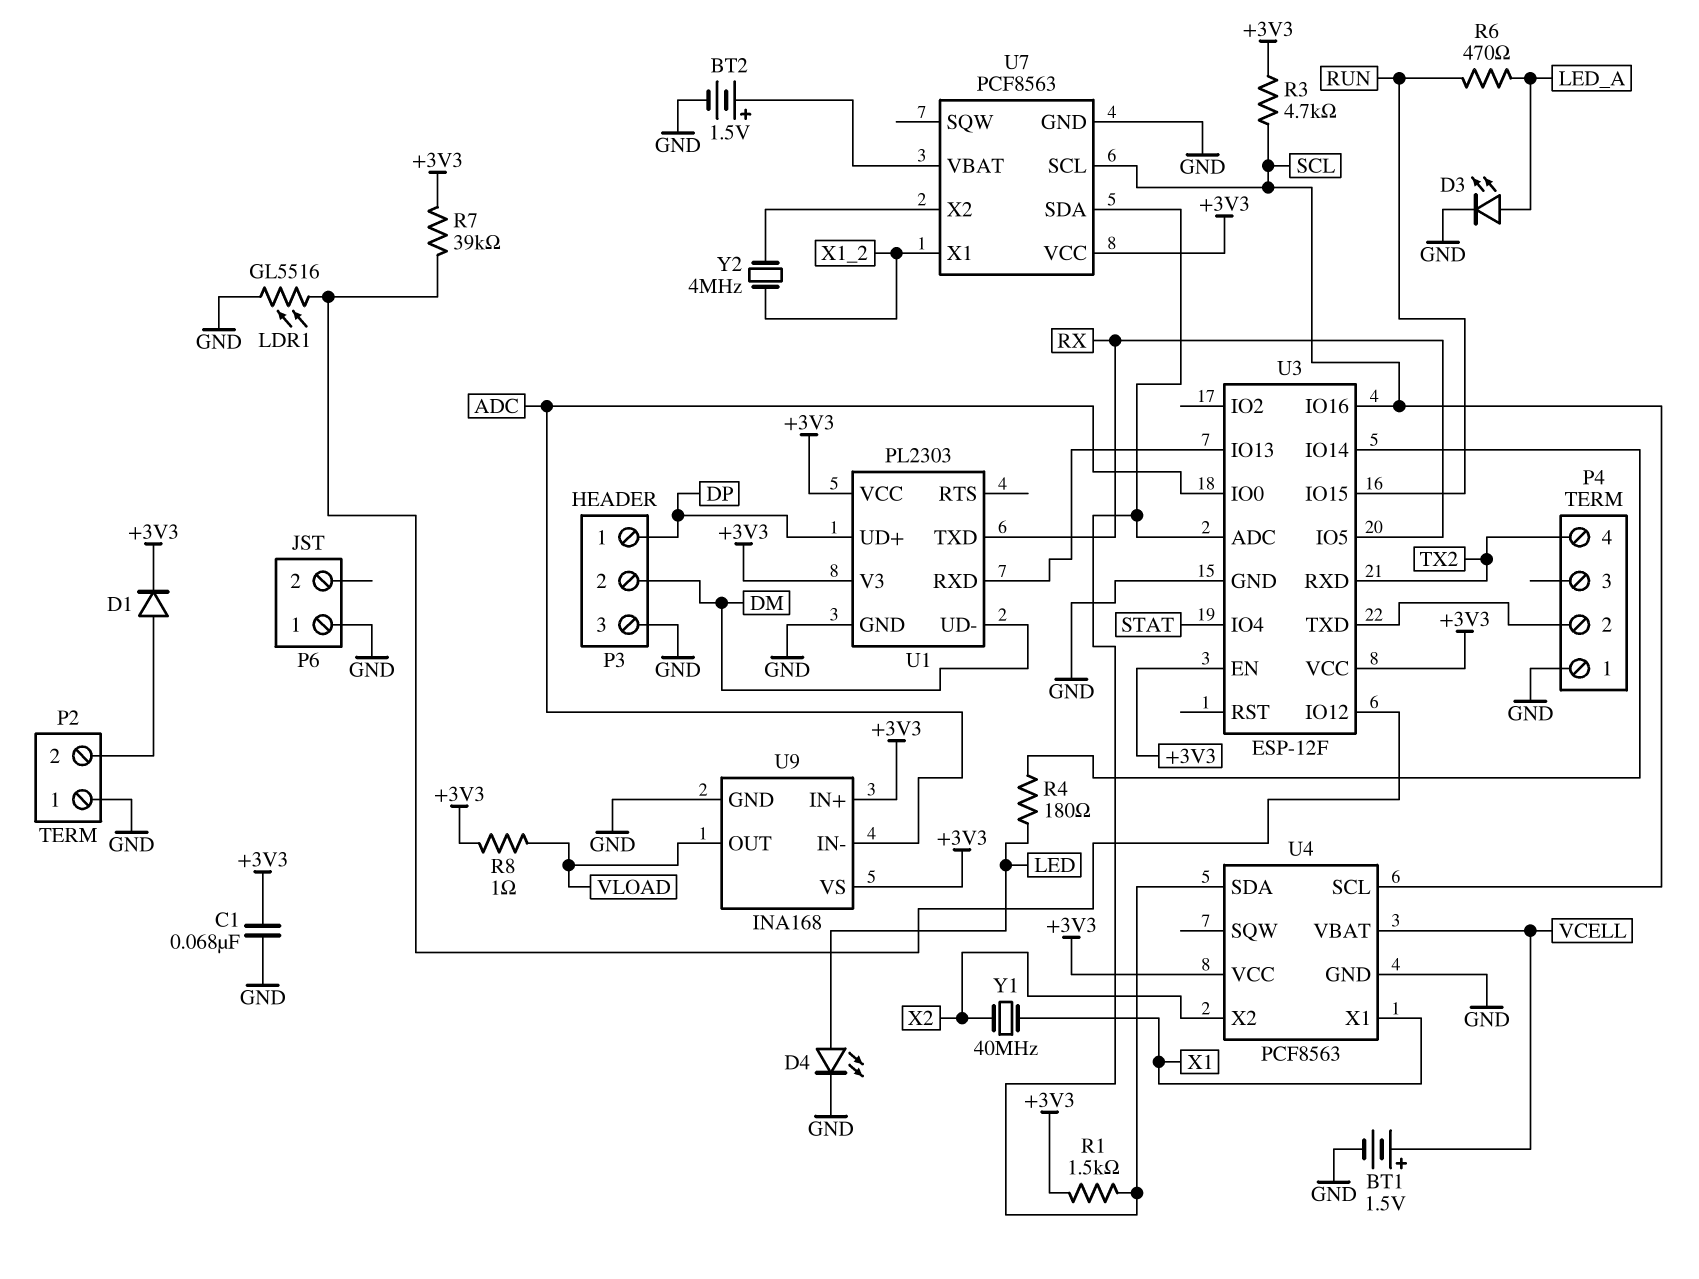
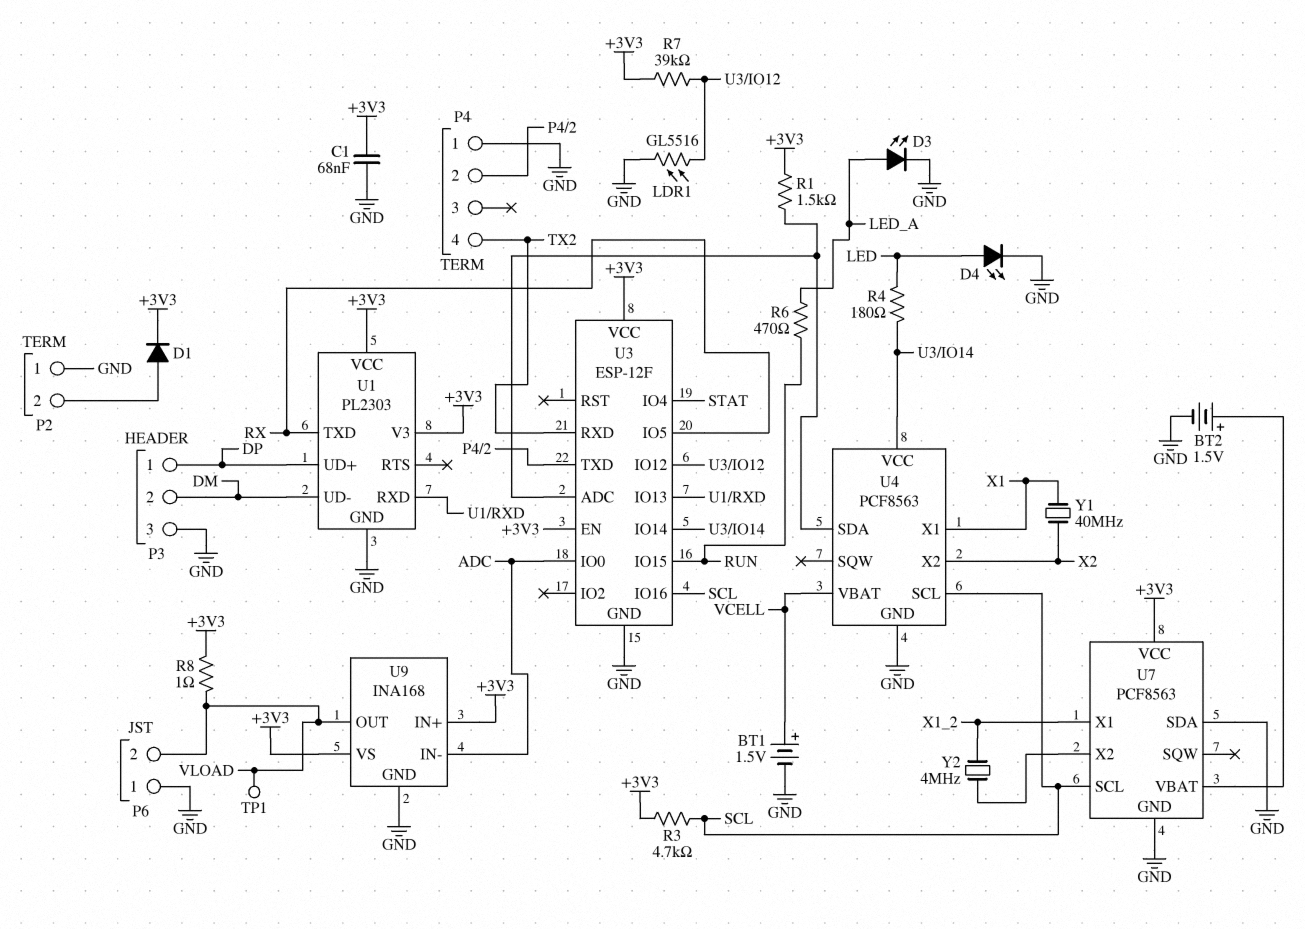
P6 pin 2: none -> VLOAD
TP1: none -> test point (VLOAD)
U4 pin VCC: +3V3 -> U3/IO14
U7 pin SDA: U3/ADC -> GND

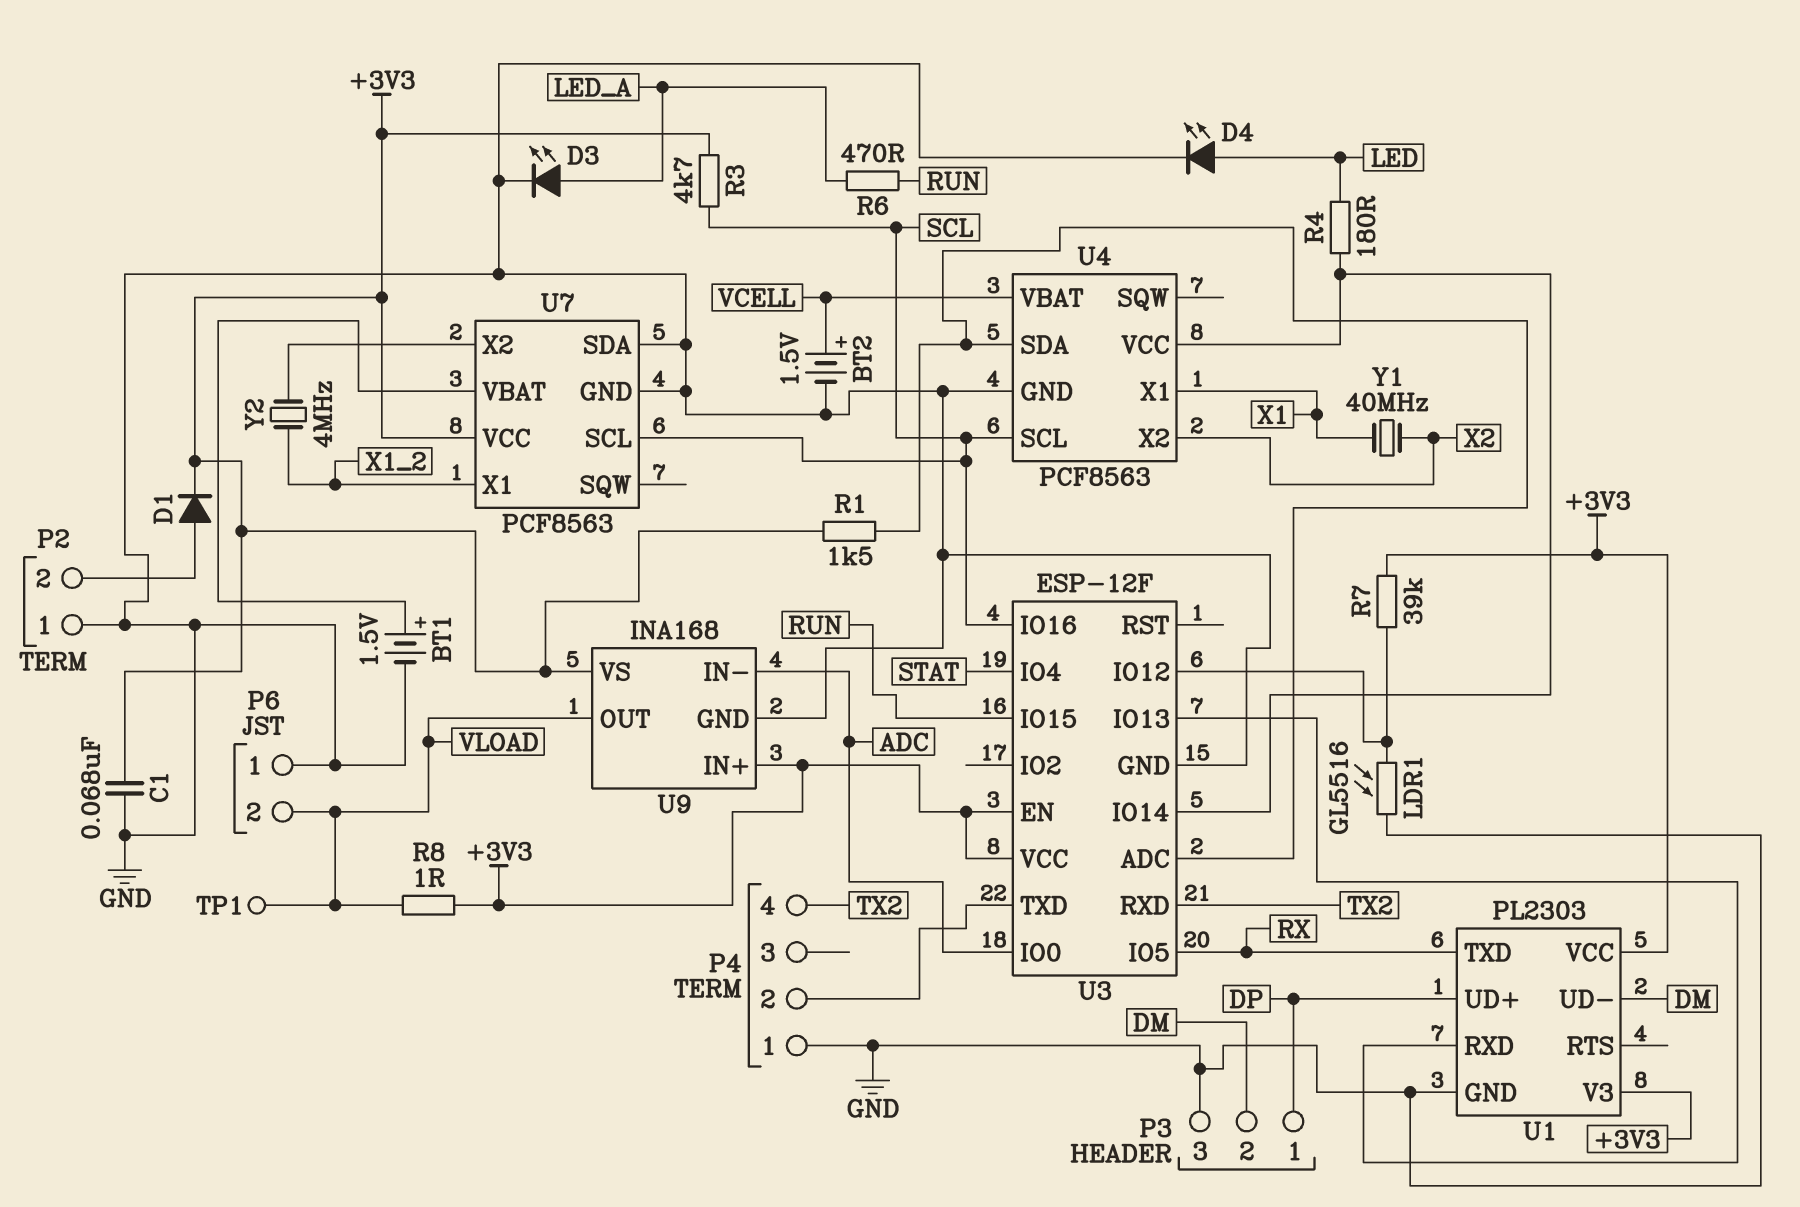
BT1: 1.5V (plus VCELL, minus GND) -> 1.5V (plus U7/VBAT, minus GND)
BT2: 1.5V (plus U7/VBAT, minus GND) -> 1.5V (plus VCELL, minus GND)

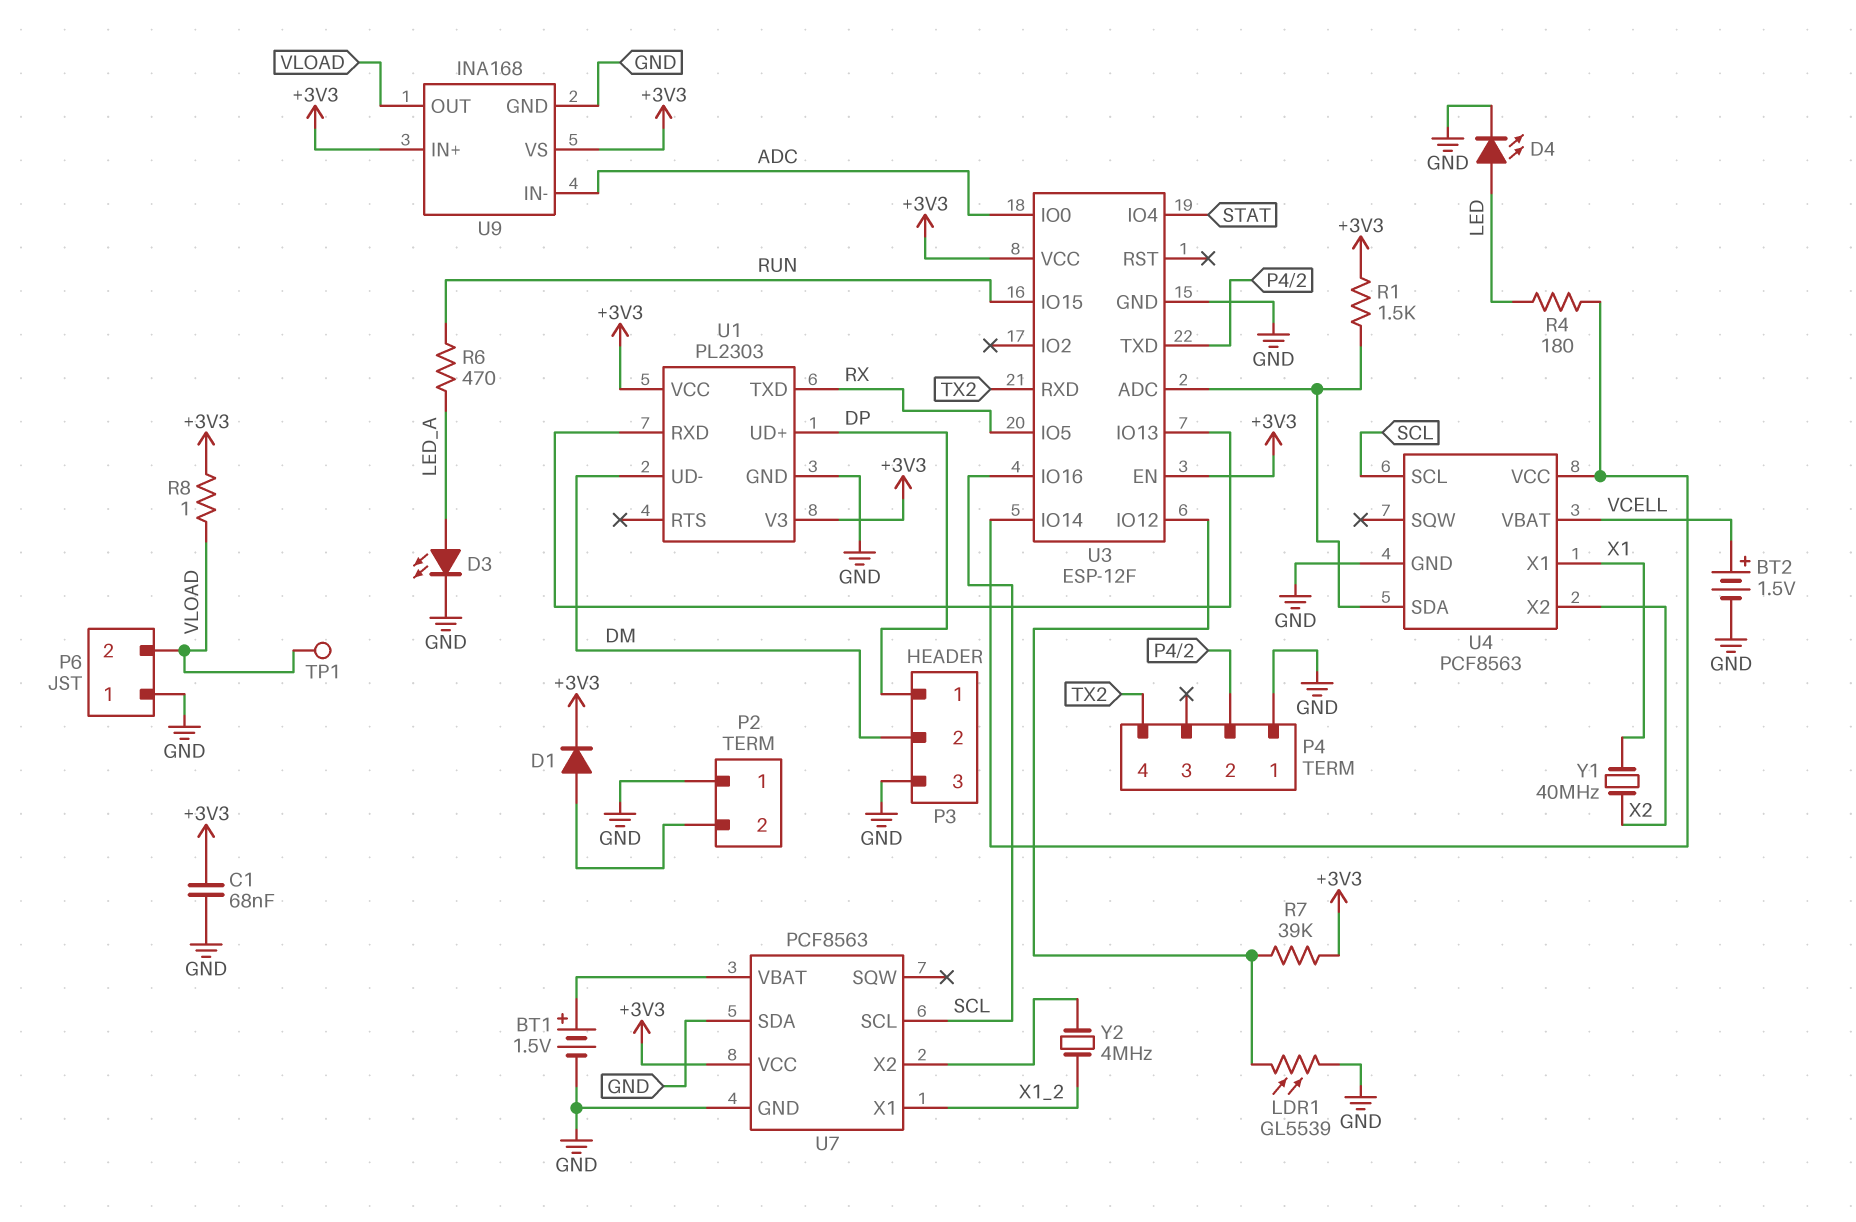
LDR1: GL5516 (GND, U3/IO12) -> GL5539 (GND, U3/IO12)
R3: 4.7k (+3V3, SCL) -> none

